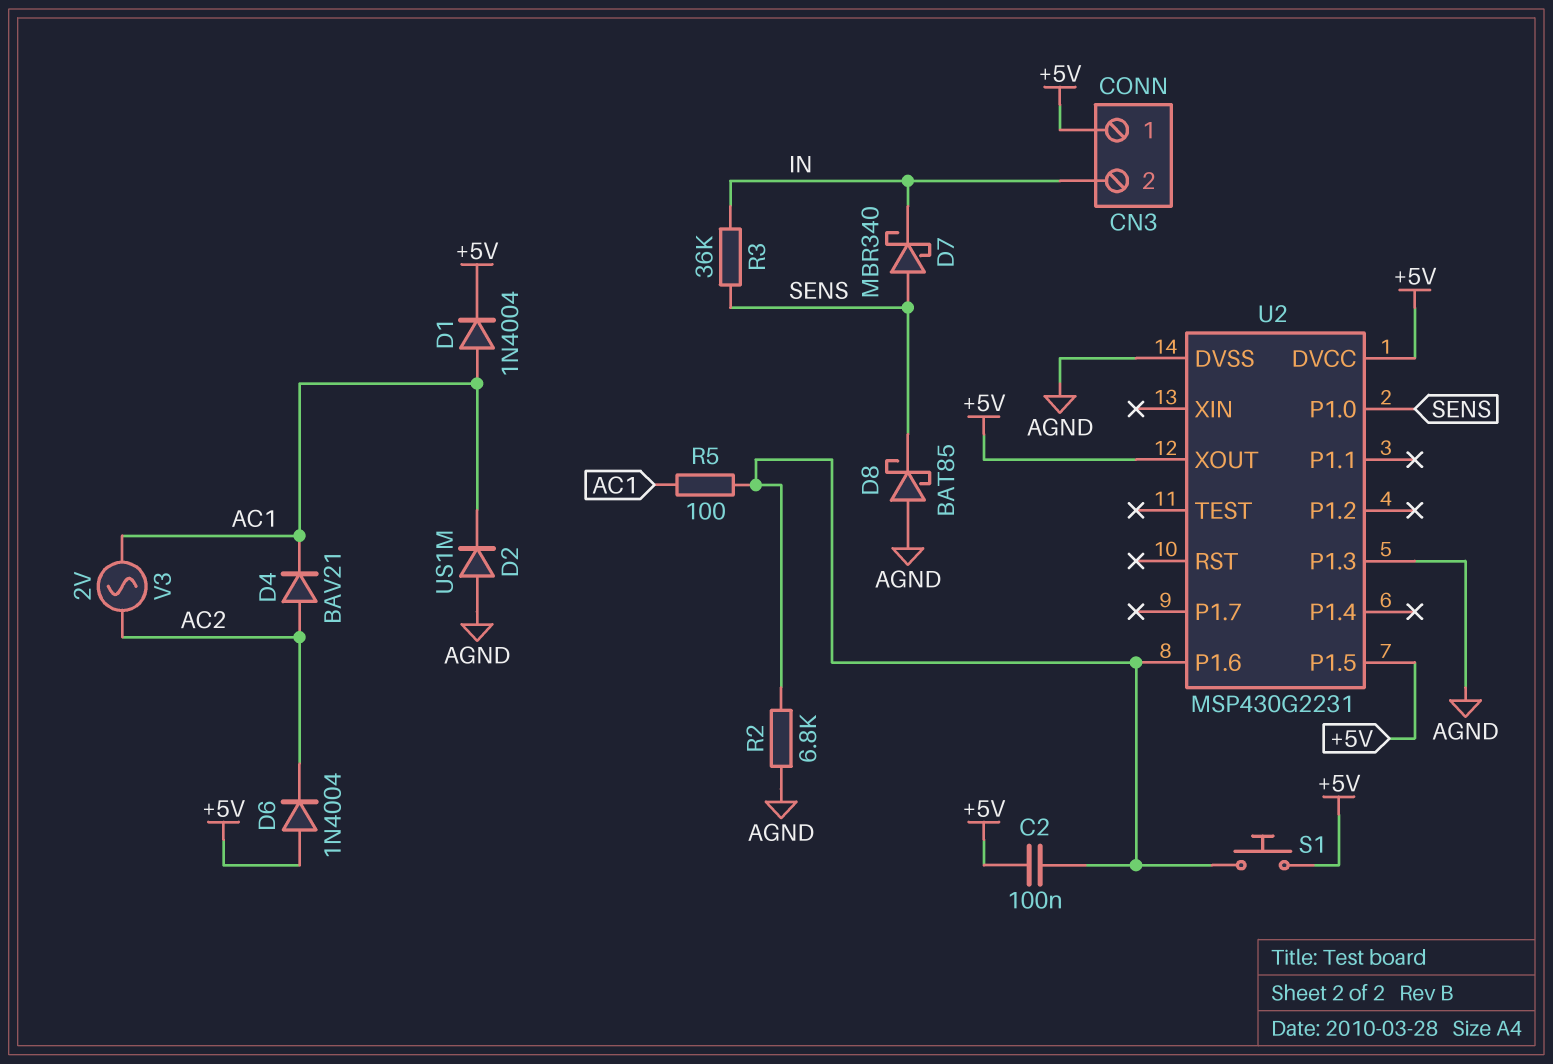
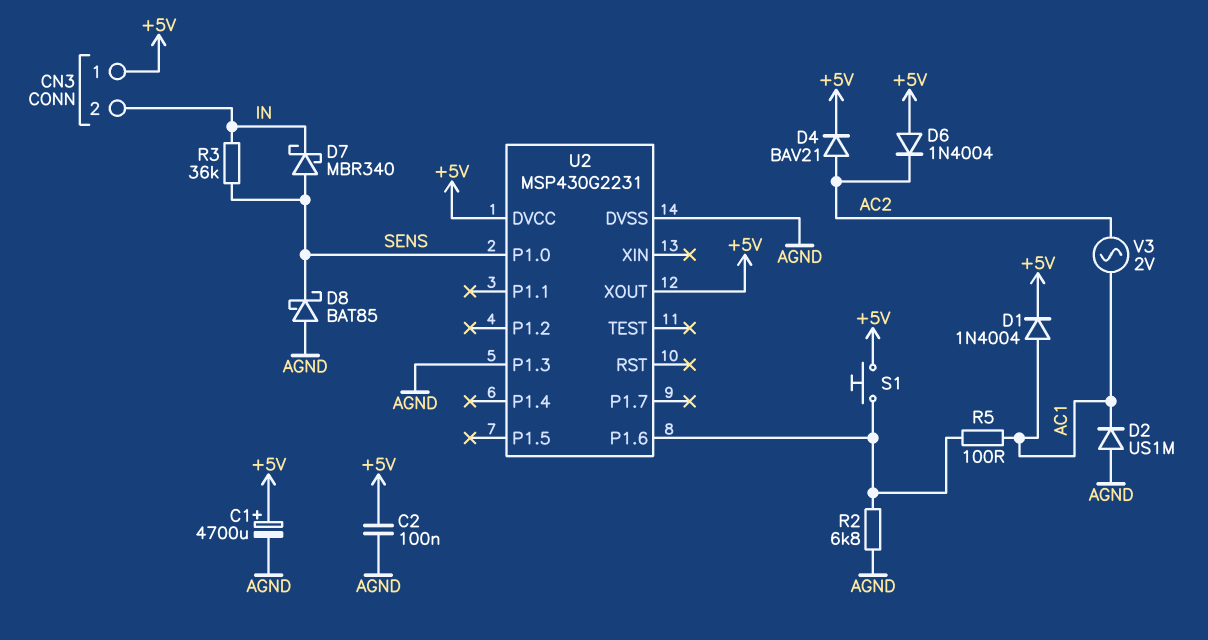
C1: none -> 4700uF (plus +5V, minus AGND)
C2: 100nF (+5V, U2/P1.6) -> 100nF (+5V, AGND)
D4: diode BAV21 (A AC2, K AC1) -> diode BAV21 (A AC2, K +5V)
U2 pin P1.5: +5V -> none

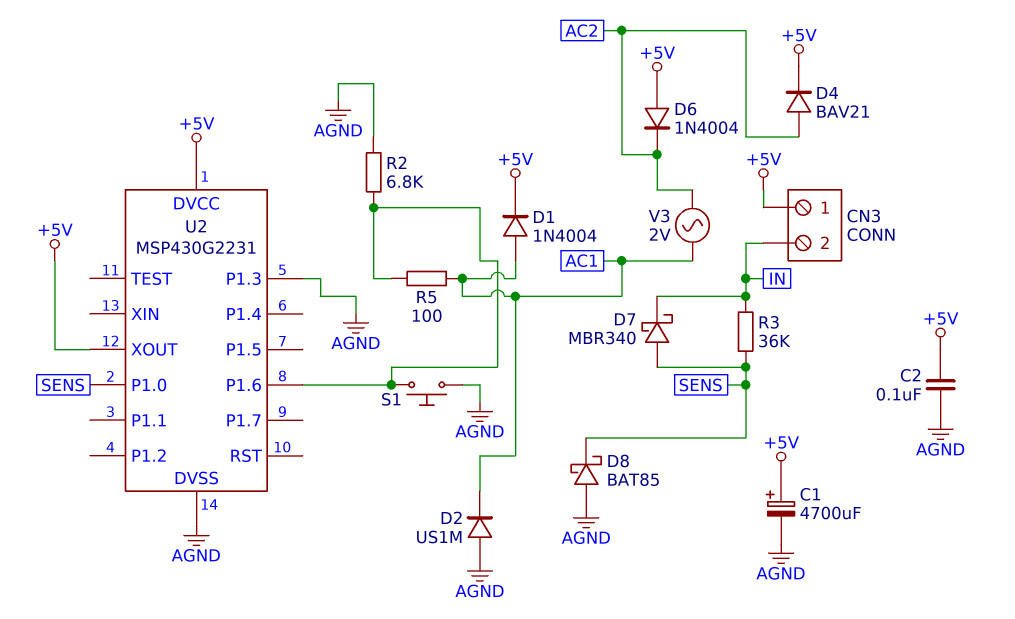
S1: button (+5V, U2/P1.6) -> button (AGND, U2/P1.6)

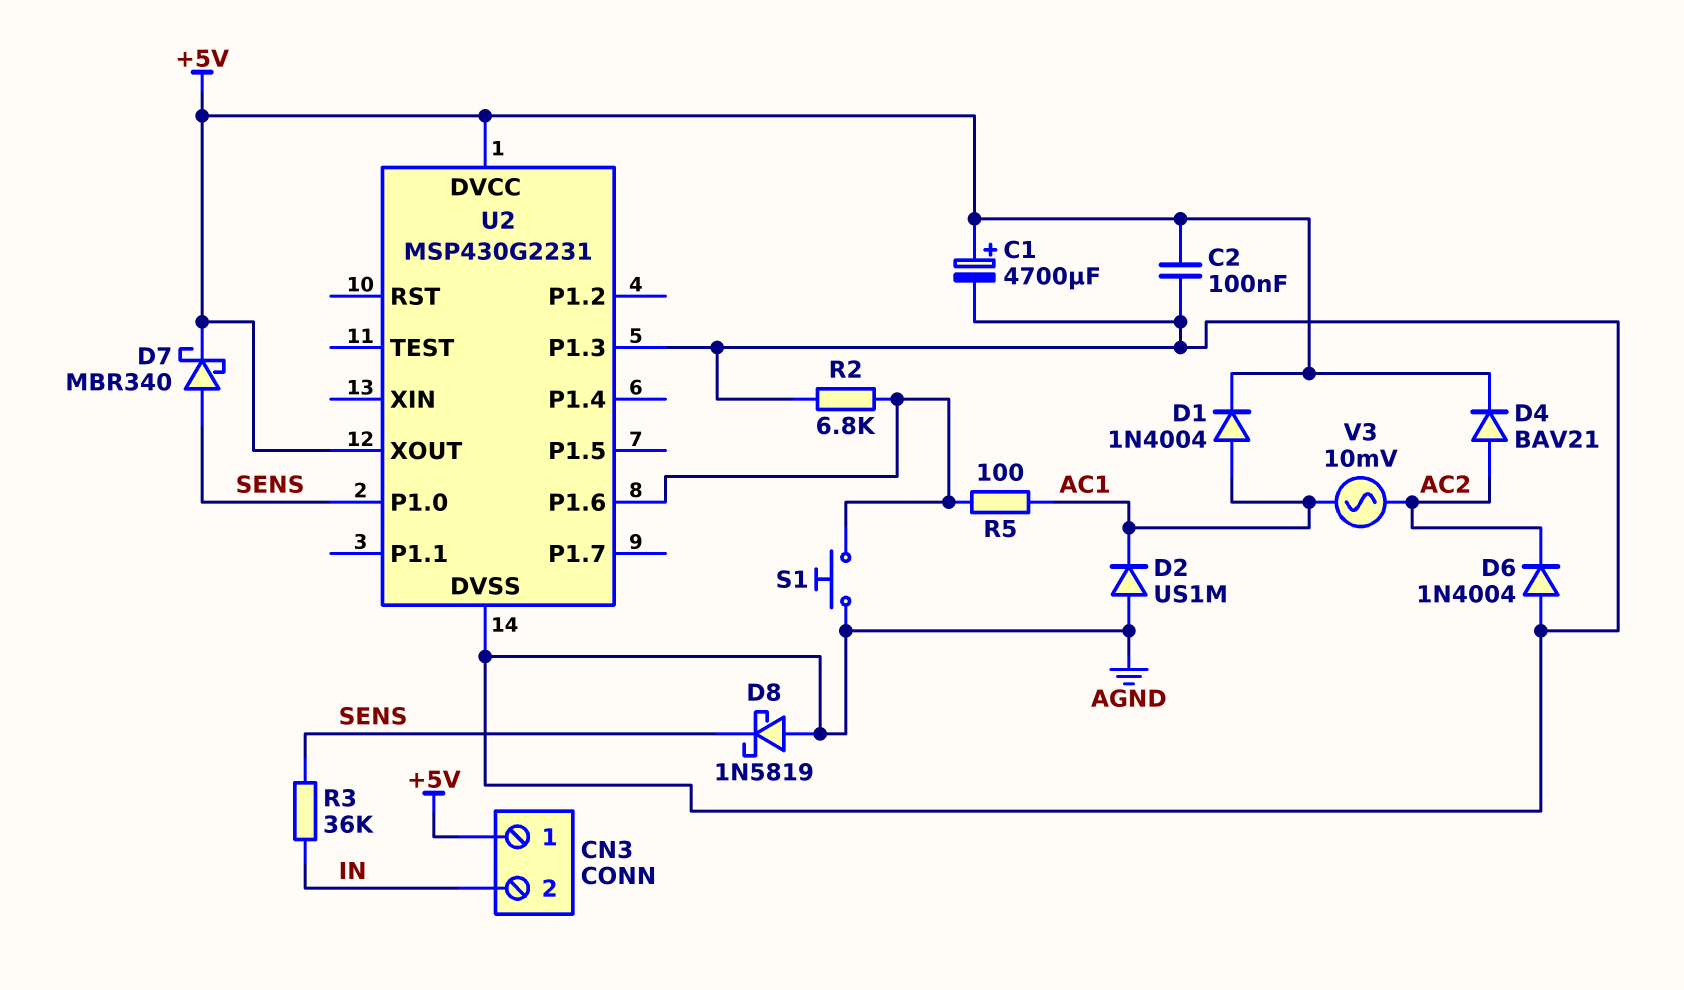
D6: diode 1N4004 (A +5V, K AC2) -> diode 1N4004 (A AGND, K AC2)
D7: schottky MBR340 (A SENS, K IN) -> schottky MBR340 (A SENS, K +5V)
D8: schottky BAT85 (A AGND, K SENS) -> schottky 1N5819 (A AGND, K SENS)
V3: AC 2V (AC1, AC2) -> AC 10mV (AC1, AC2)

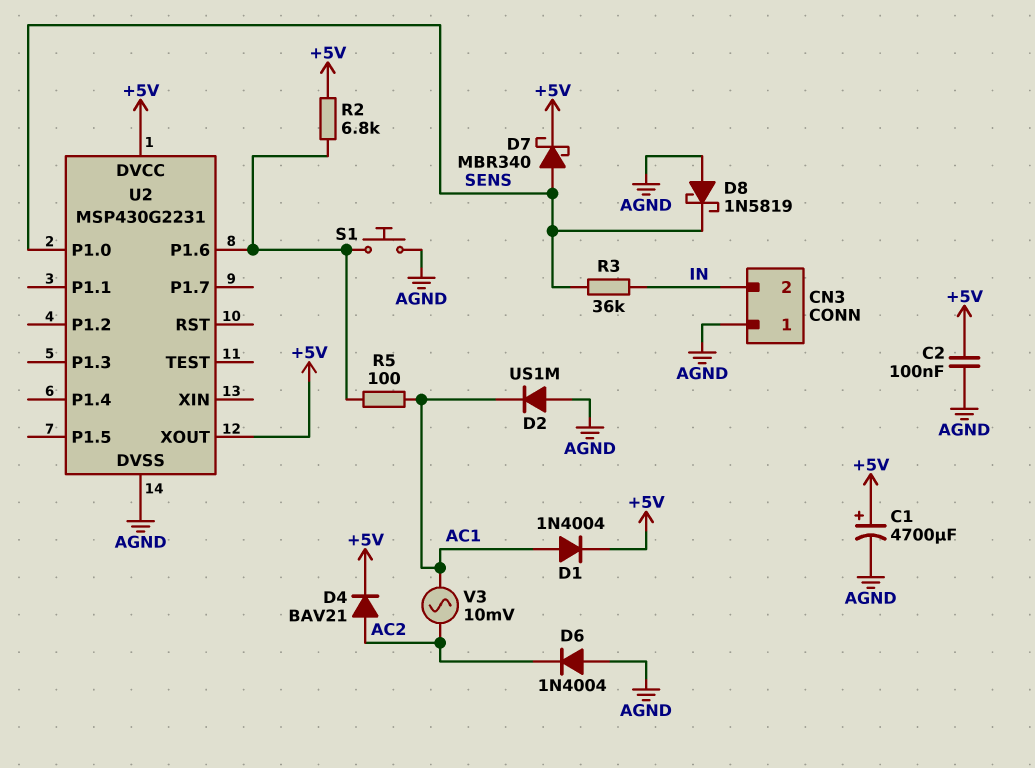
CN3 pin 1: +5V -> AGND
R2: 6.8k (AGND, U2/P1.6) -> 6.8k (+5V, U2/P1.6)
U2 pin P1.3: AGND -> none

